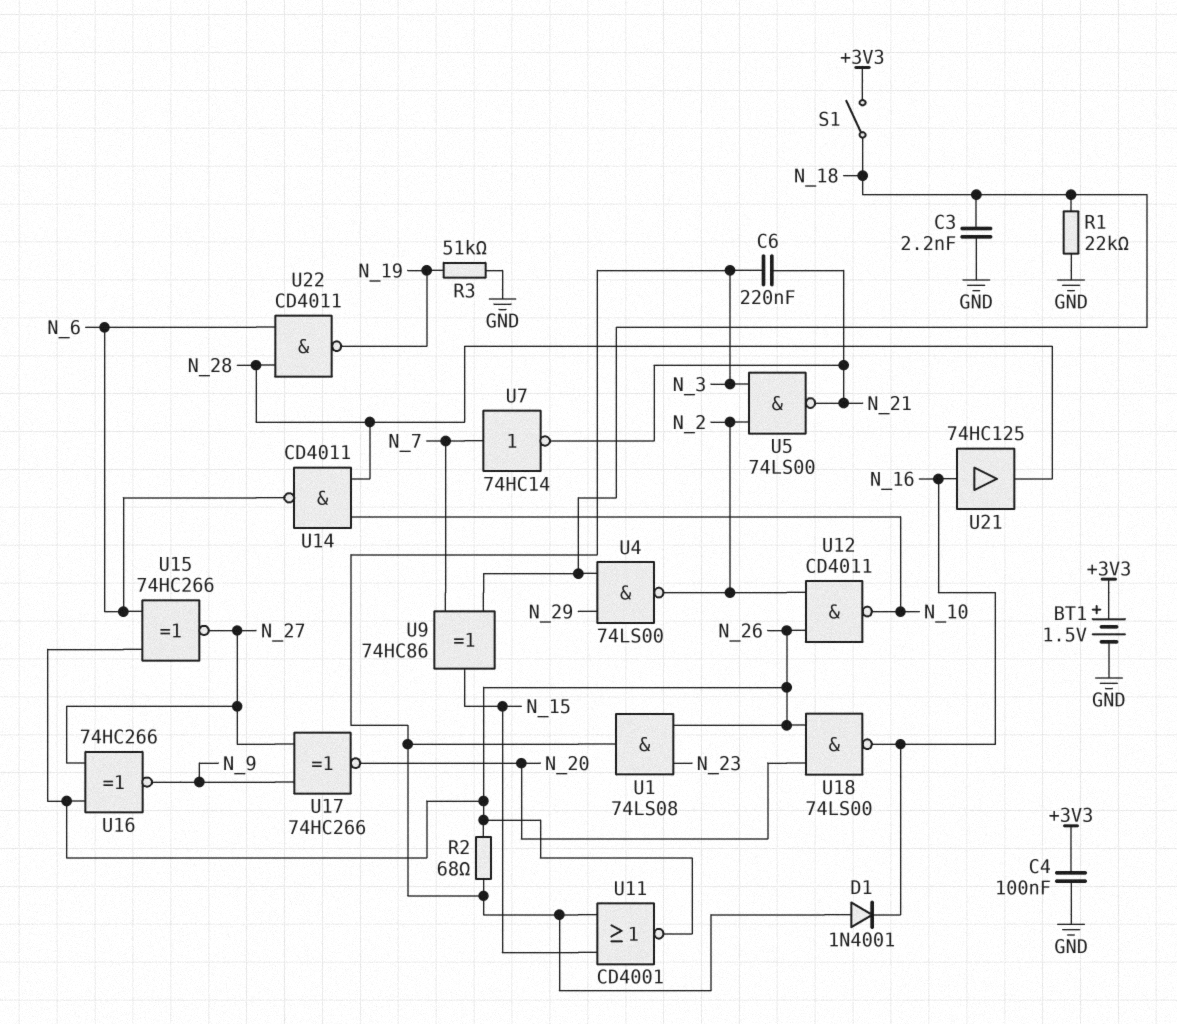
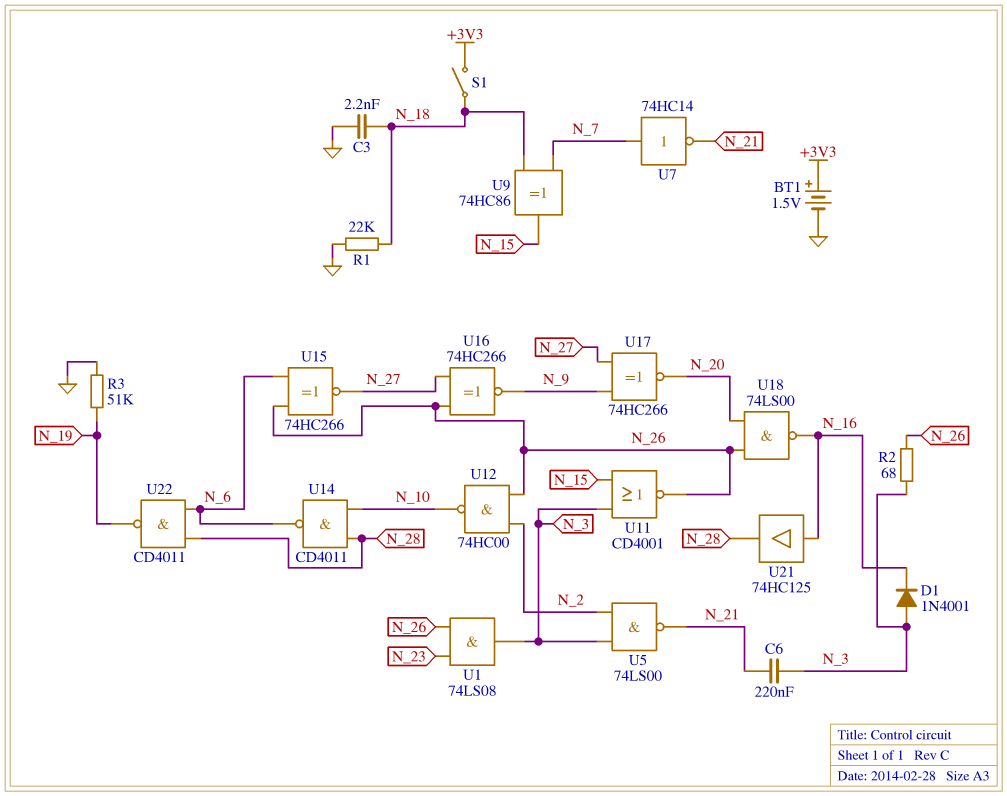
C4: 100nF (+3V3, GND) -> none
U4: NAND 74LS00 (in N_18, in N_29, out N_2) -> none
U12: NAND CD4011 (in N_2, in N_26, out N_10) -> NAND 74HC00 (in N_2, in N_26, out N_10)

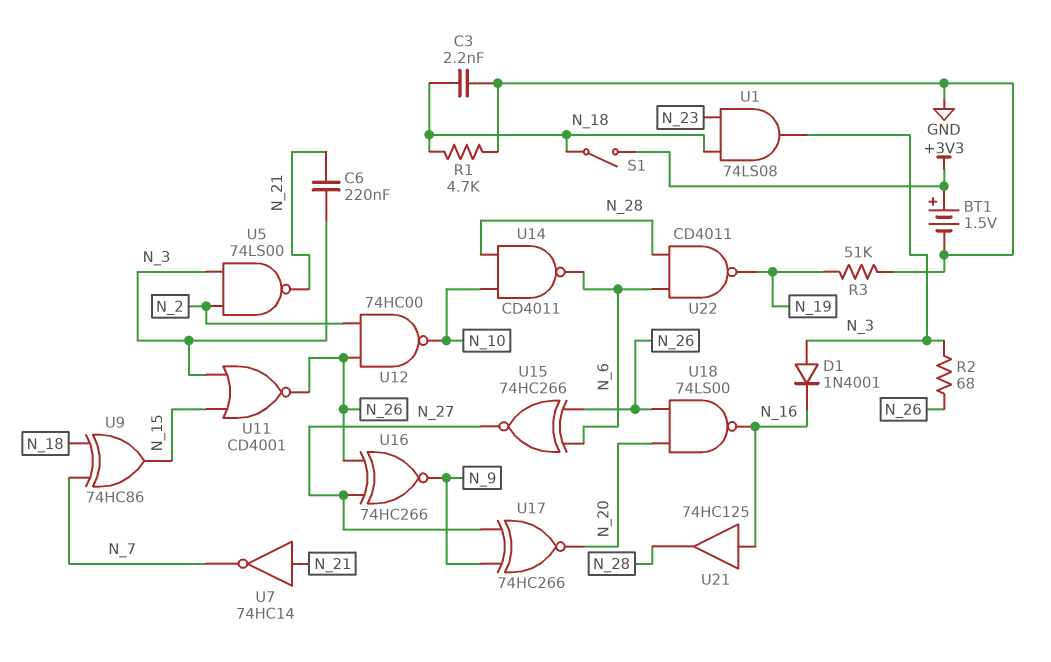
R1: 22k (GND, N_18) -> 4.7k (GND, N_18)
U1: AND 74LS08 (in N_23, in N_26, out N_3) -> AND 74LS08 (in N_18, in N_23, out N_3)
U7: NOT 74HC14 (in N_7, out N_21) -> NOT 74HC14 (in N_21, out N_7)

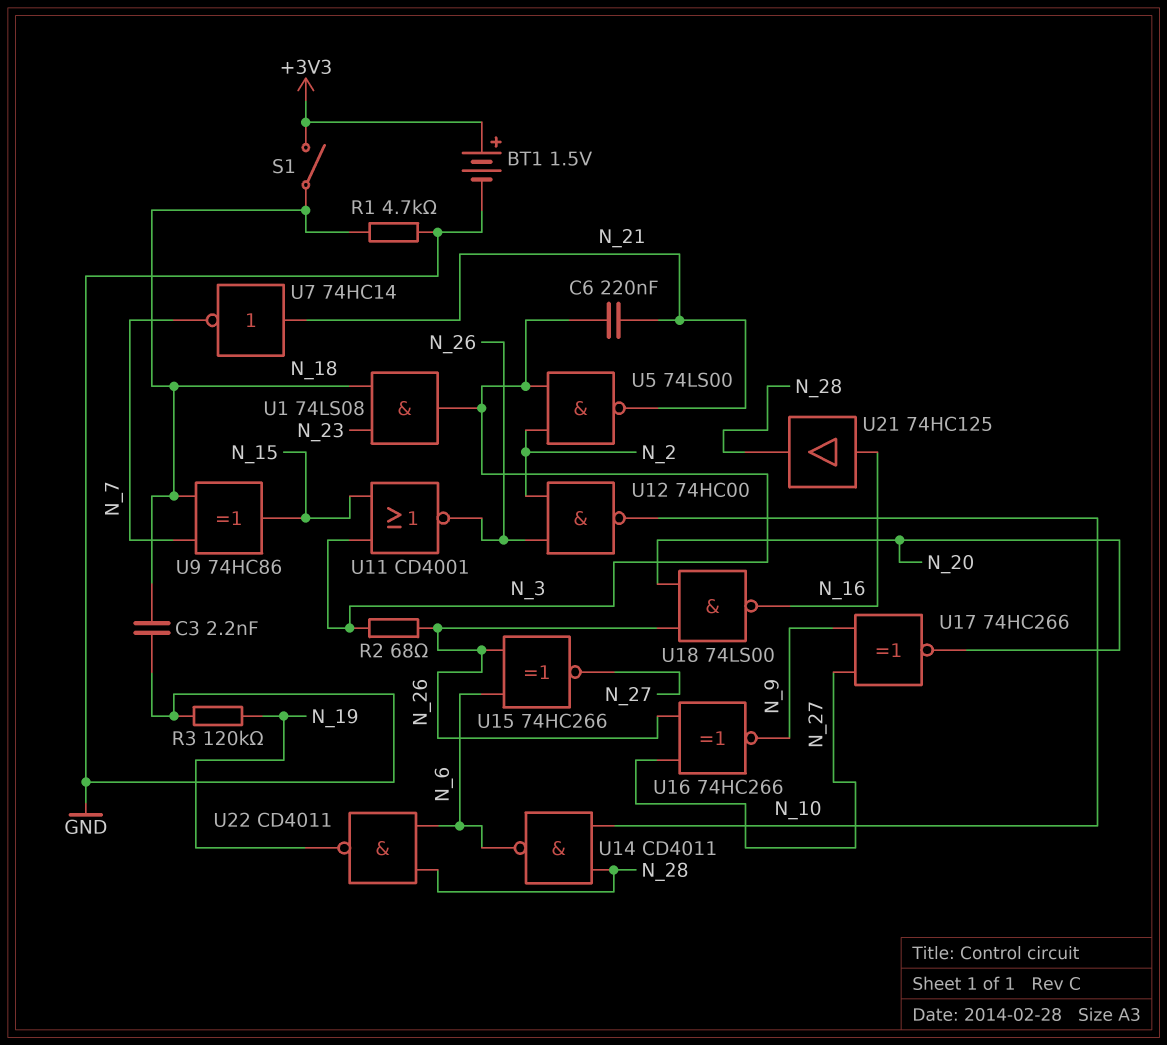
D1: diode 1N4001 (A N_3, K N_16) -> none
R3: 51k (GND, N_19) -> 120k (GND, N_19)

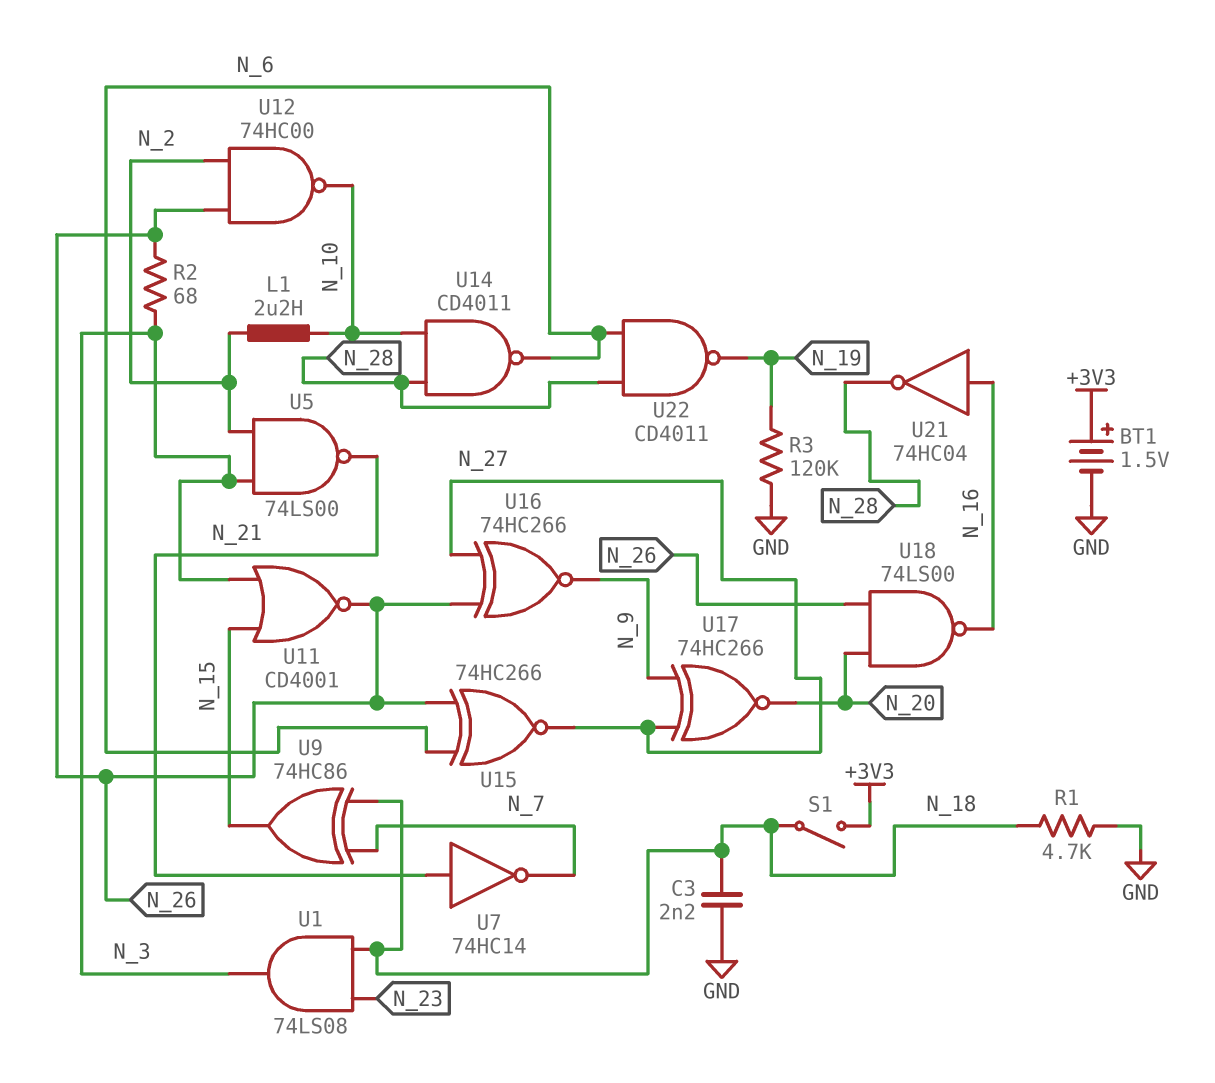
C6: 220nF (N_3, N_21) -> none
L1: none -> 2.2uH (N_2, N_10)
U21: buffer 74HC125 (in N_16, out N_28) -> NOT 74HC04 (in N_16, out N_28)

